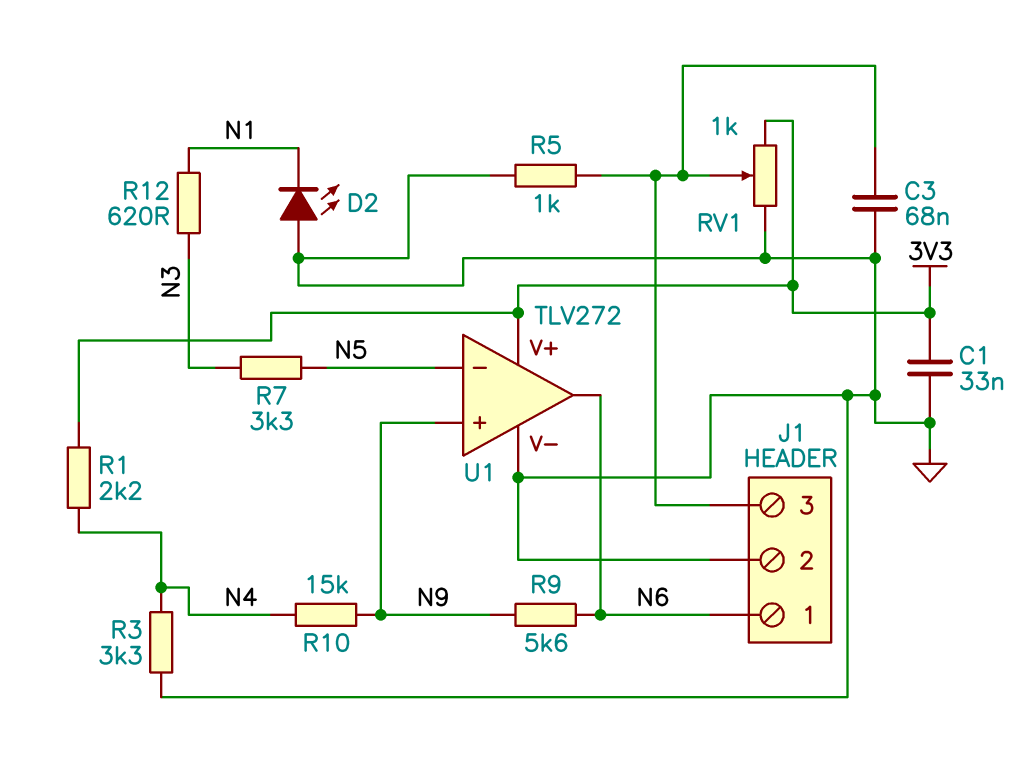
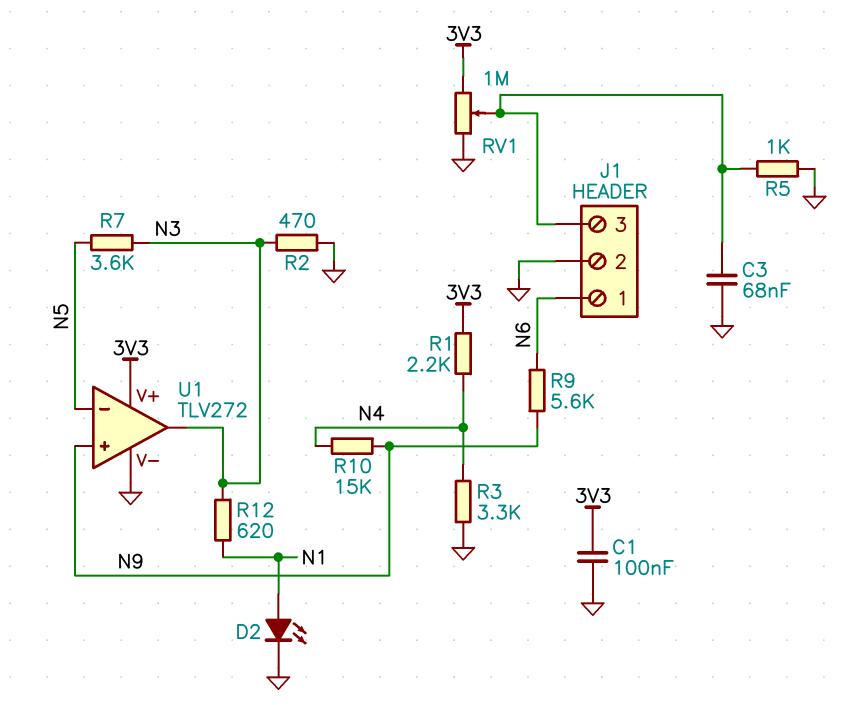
C1: 33nF (3V3, GND) -> 100nF (3V3, GND)
D2: LED (A GND, K N1) -> LED (A N1, K GND)
R2: none -> 470 (GND, N3)
R7: 3.3k (N3, N5) -> 3.6k (N3, N5)
RV1: 1k (3V3, GND, wiper J1/3) -> 1M (3V3, GND, wiper J1/3)
U1 pin out: N6 -> N3

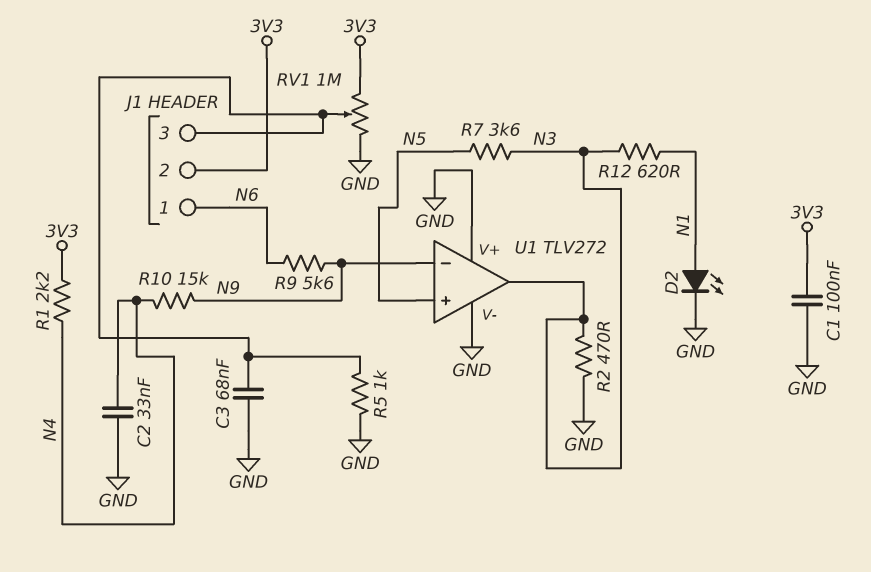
C2: none -> 33nF (GND, N4)
J1 pin 2: GND -> 3V3
R3: 3.3k (GND, N4) -> none
U1 pin V+: 3V3 -> GND
U1 pin in+: N9 -> N5
U1 pin in-: N5 -> N9

